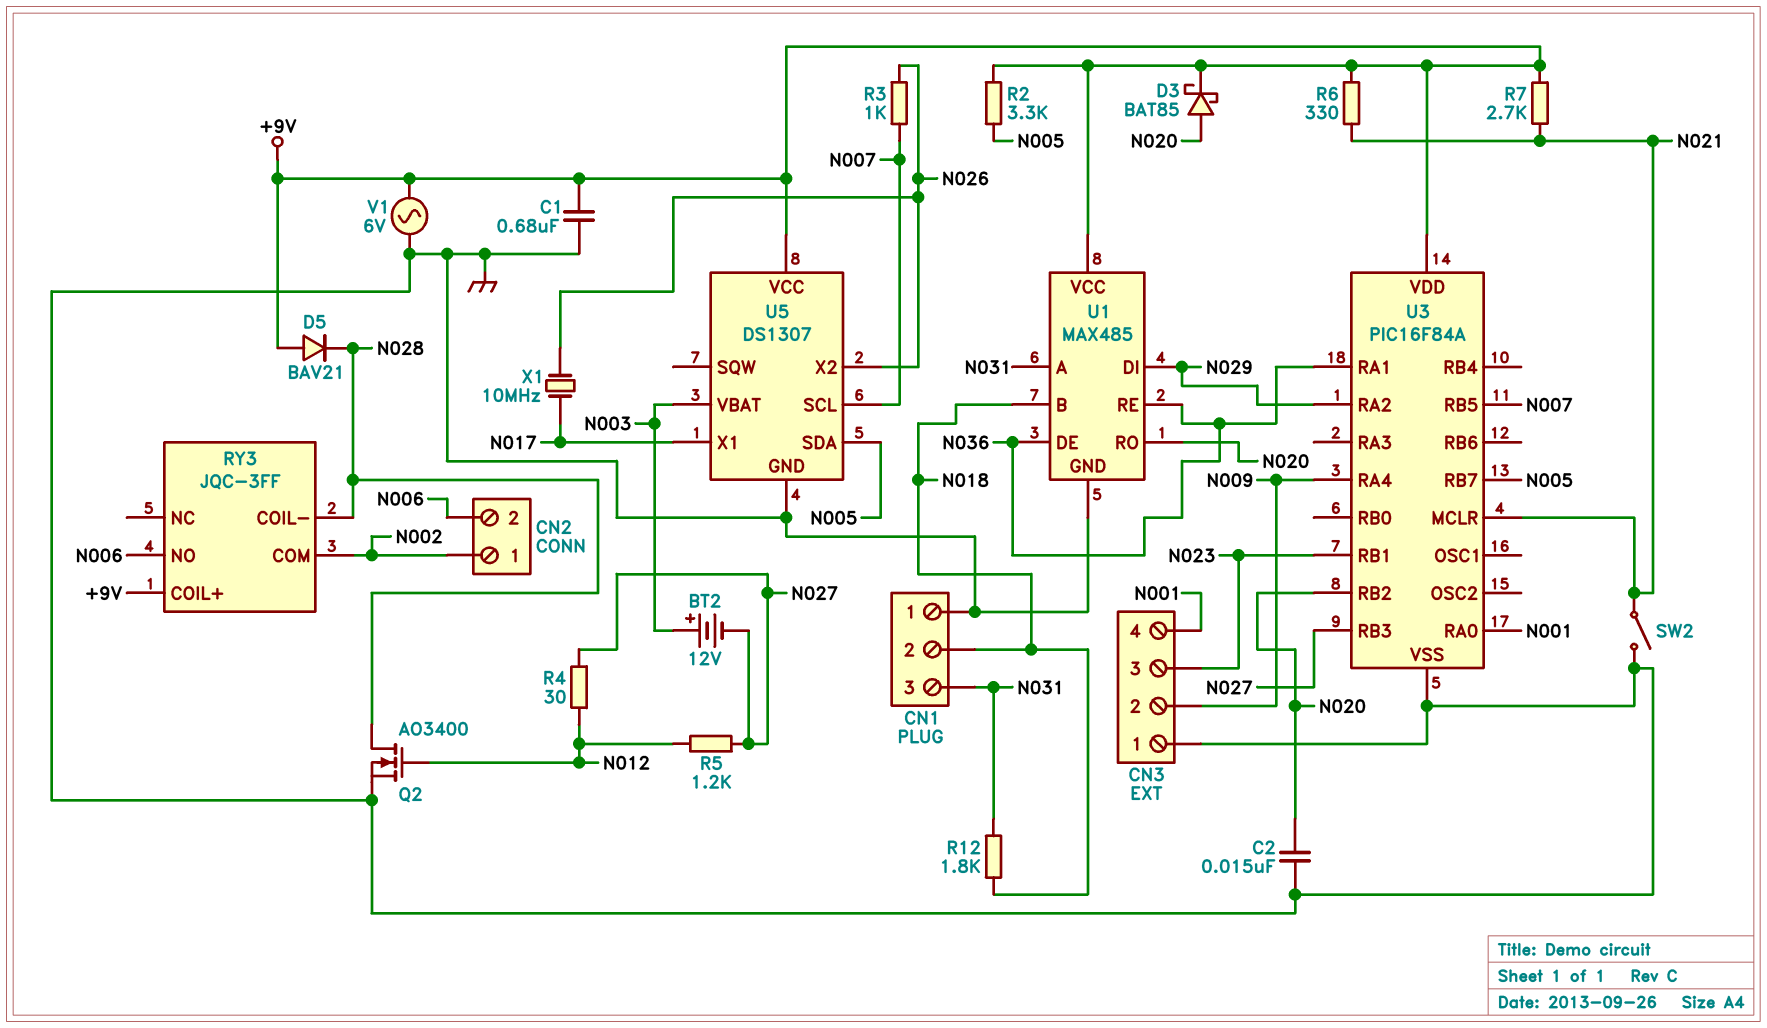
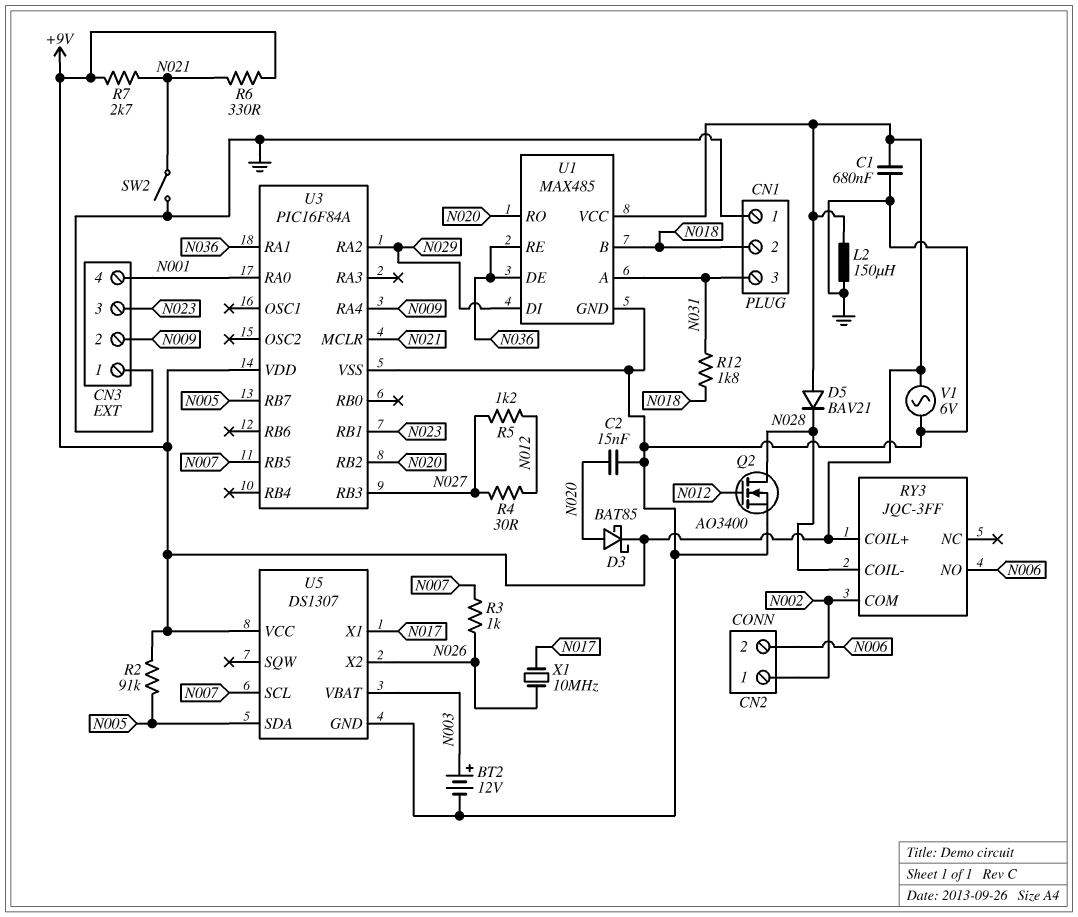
BT2: 12V (plus N003, minus N027) -> 12V (plus N003, minus GND)
L2: none -> 150uH (+9V, GND)
R2: 3.3k (+9V, N005) -> 91k (+9V, N005)

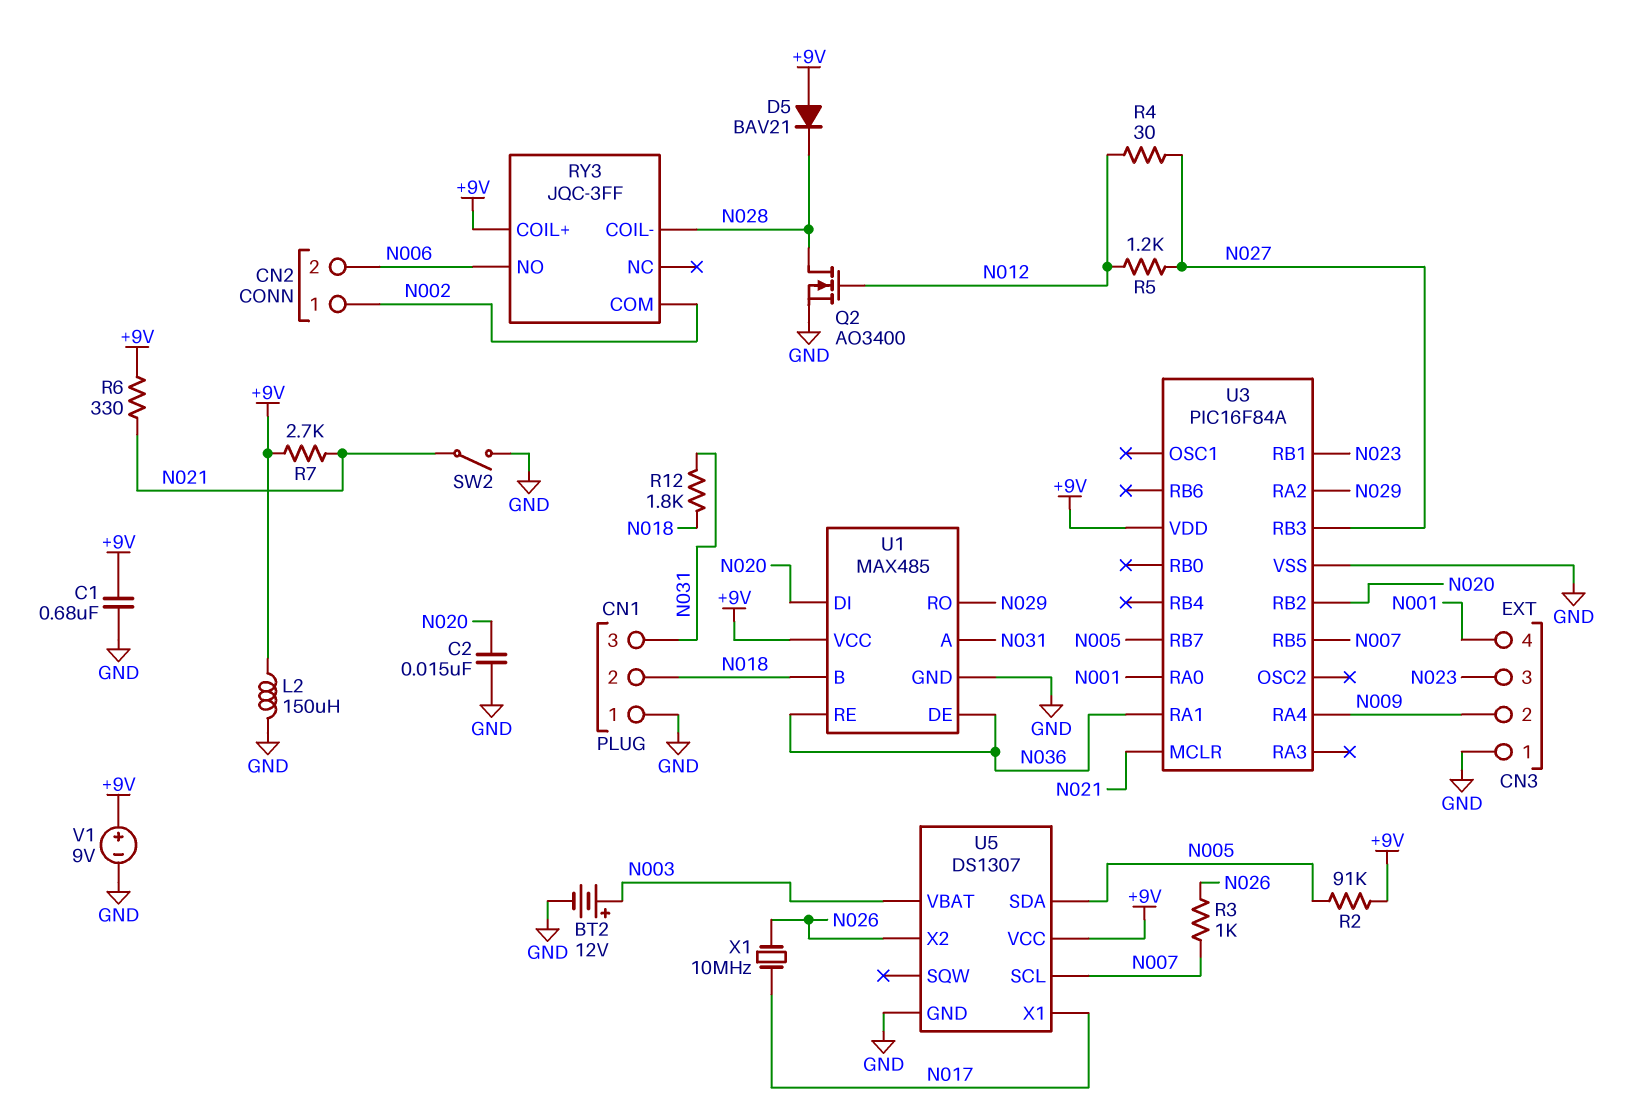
D3: schottky BAT85 (A N020, K +9V) -> none
U1 pin DI: N029 -> N020
U1 pin RO: N020 -> N029
V1: AC 6V (+9V, GND) -> 9V (plus +9V, minus GND)

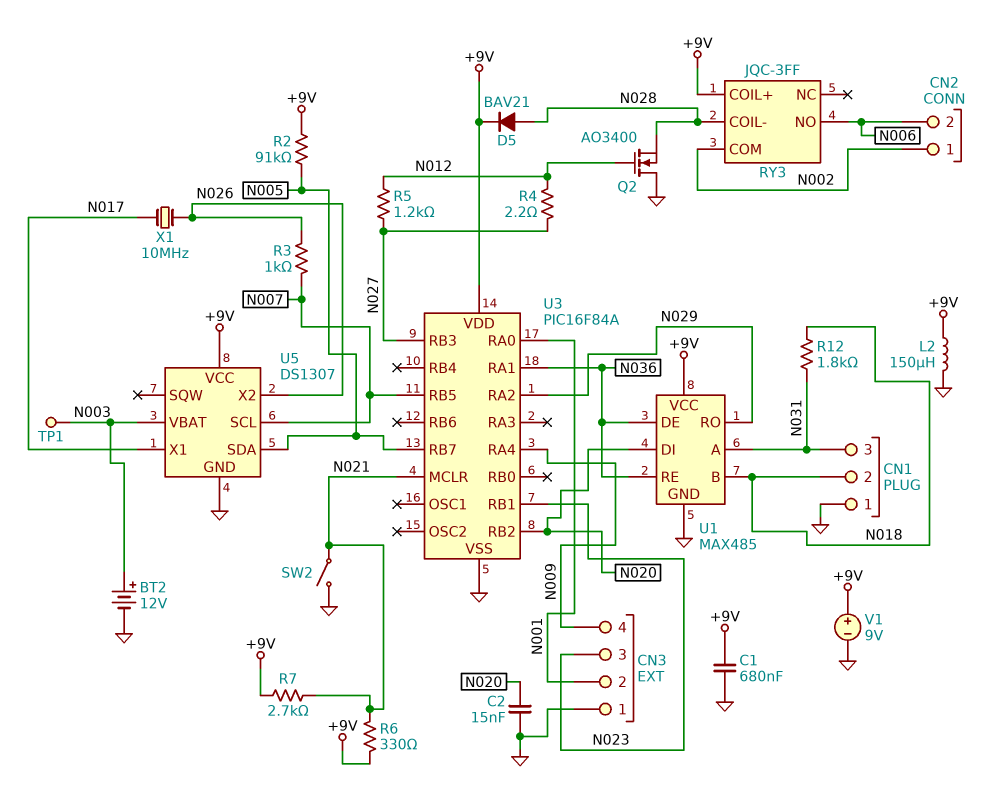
CN3 pin 2: N009 -> N001
CN3 pin 4: N001 -> N009
D5: diode BAV21 (A +9V, K N028) -> diode BAV21 (A N028, K +9V)
Q2: NMOS AO3400 (G N012, D N028, S GND) -> NMOS AO3400 (G N012, D GND, S N028)
R4: 30 (N012, N027) -> 2.2 (N012, N027)
TP1: none -> test point (N003)

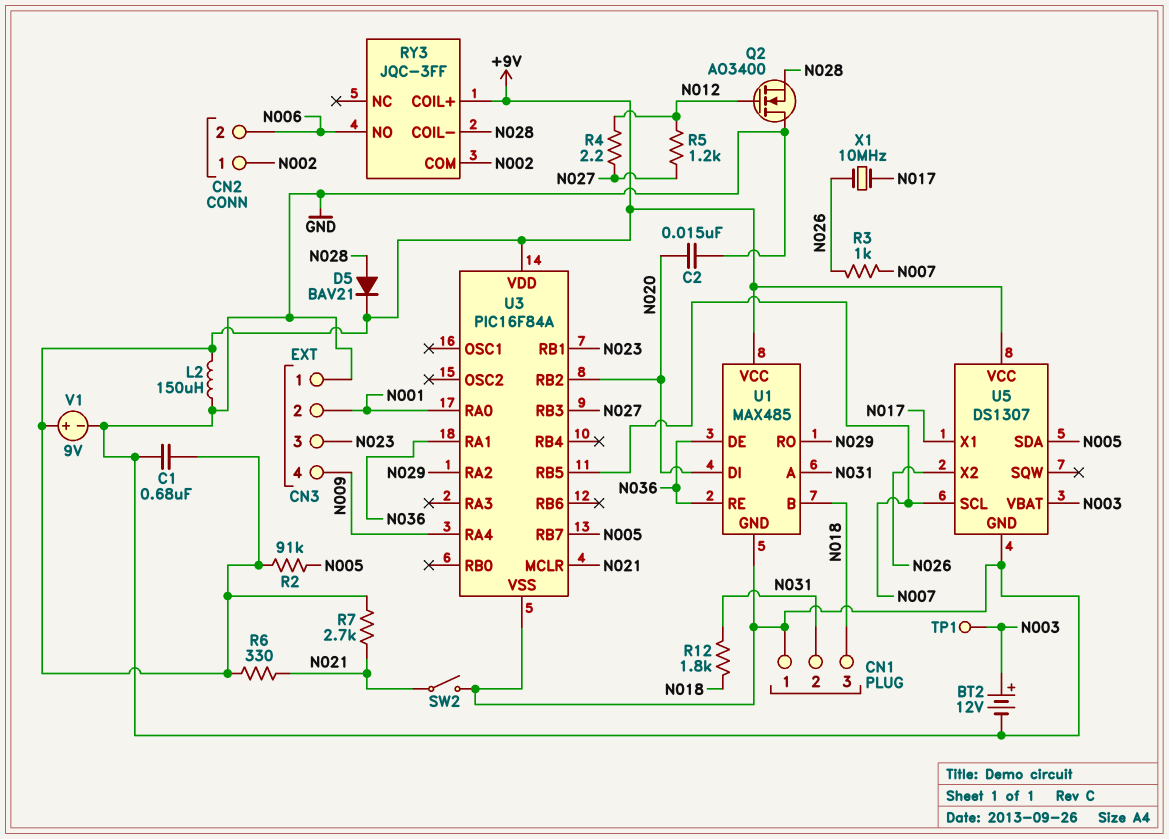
CN1 pin 2: N018 -> N031
CN1 pin 3: N031 -> N018

